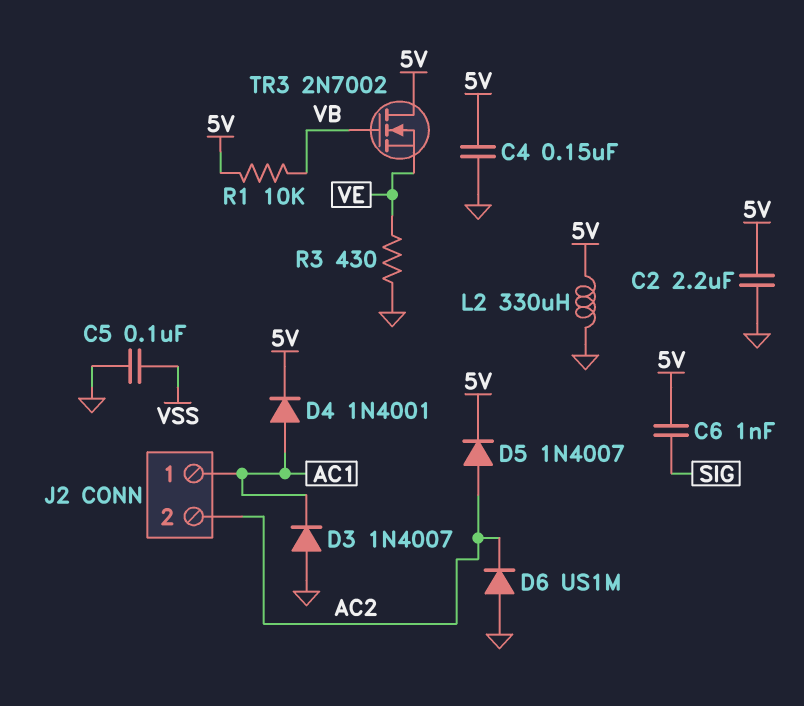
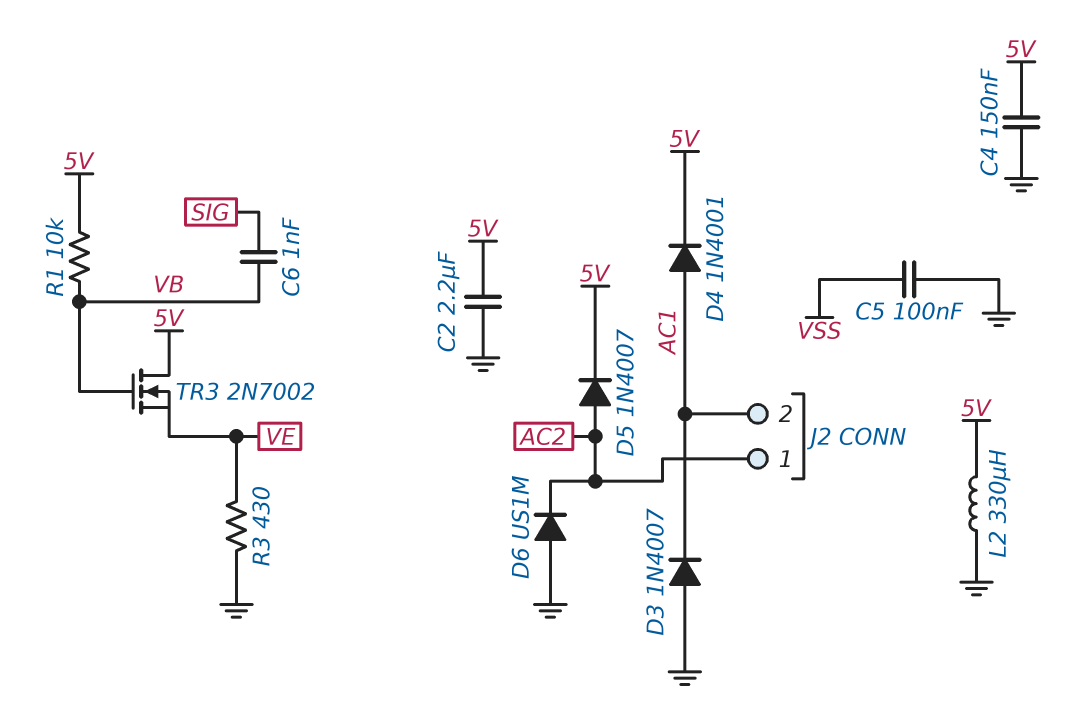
C6: 1nF (5V, SIG) -> 1nF (SIG, VB)
J2 pin 1: AC1 -> AC2
J2 pin 2: AC2 -> AC1

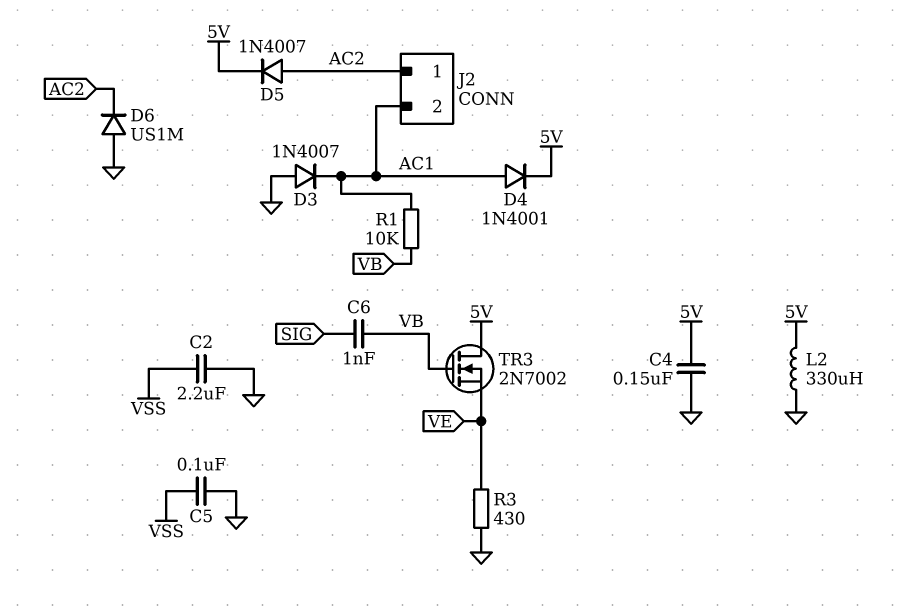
C2: 2.2uF (5V, GND) -> 2.2uF (GND, VSS)
R1: 10k (5V, VB) -> 10k (AC1, VB)

